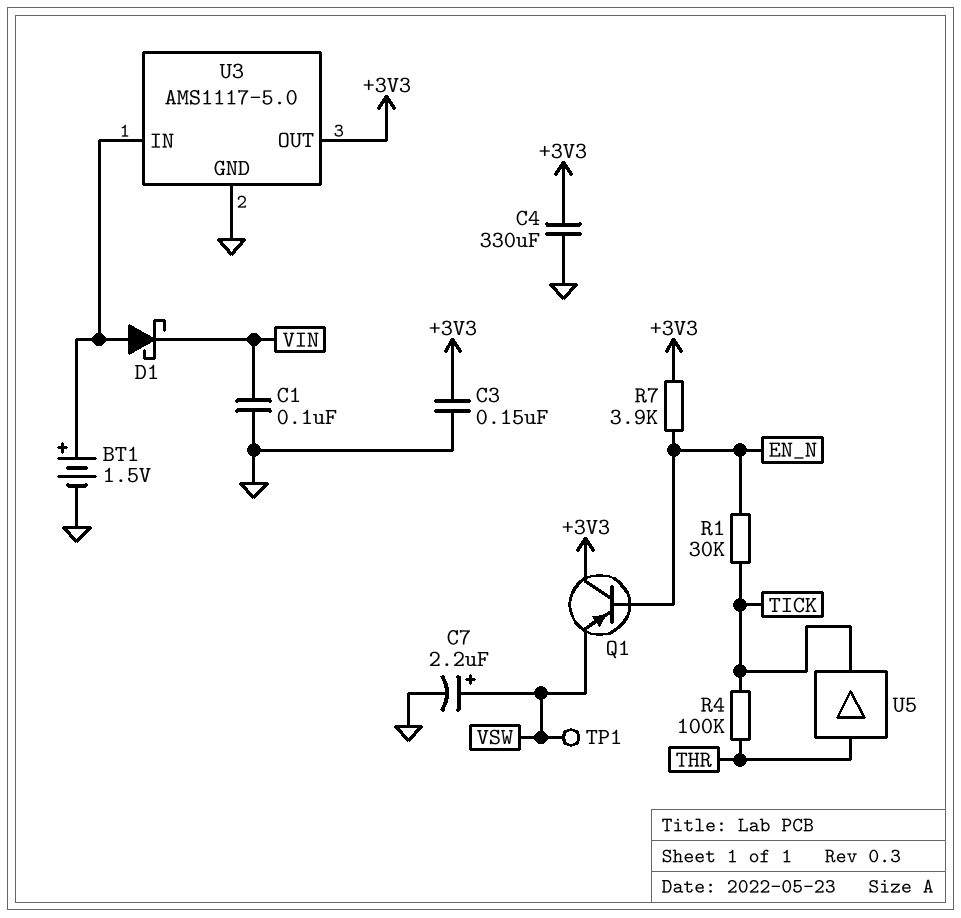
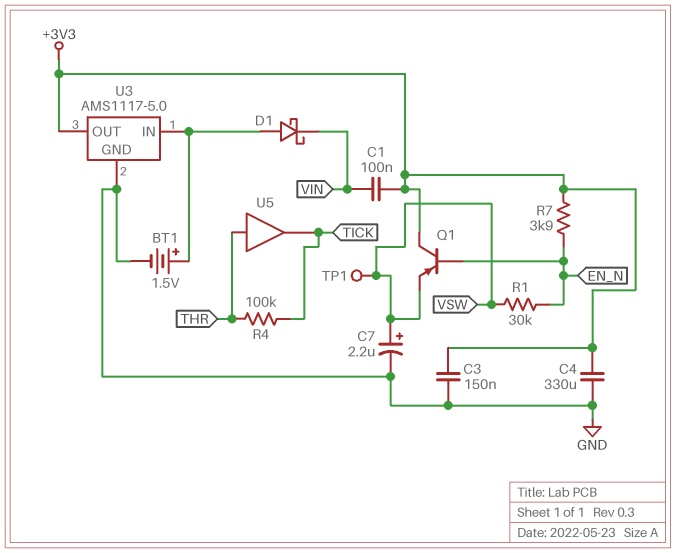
C1: 100nF (GND, VIN) -> 100nF (+3V3, VIN)
R1: 30k (EN_N, TICK) -> 30k (EN_N, VSW)

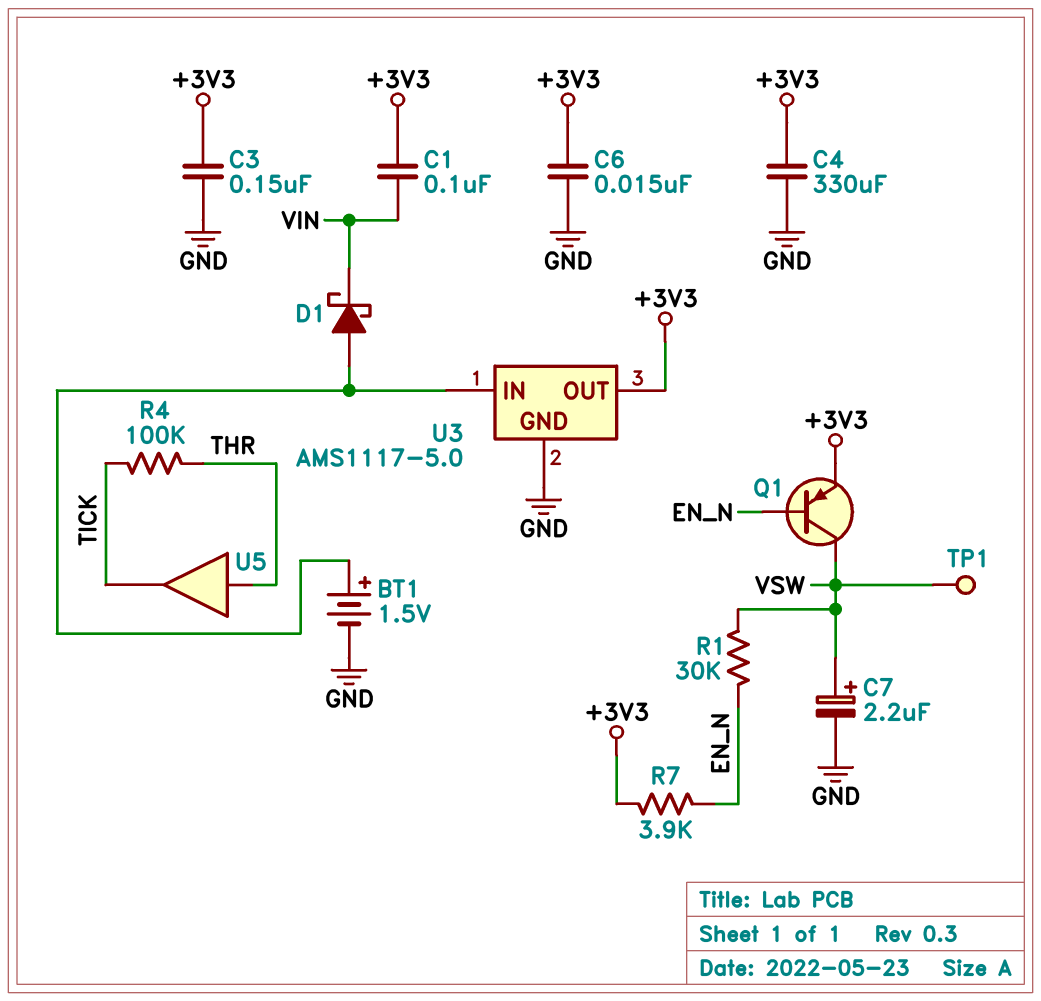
C6: none -> 15nF (+3V3, GND)
Q1: PNP (B EN_N, C +3V3, E VSW) -> PNP (B EN_N, C VSW, E +3V3)

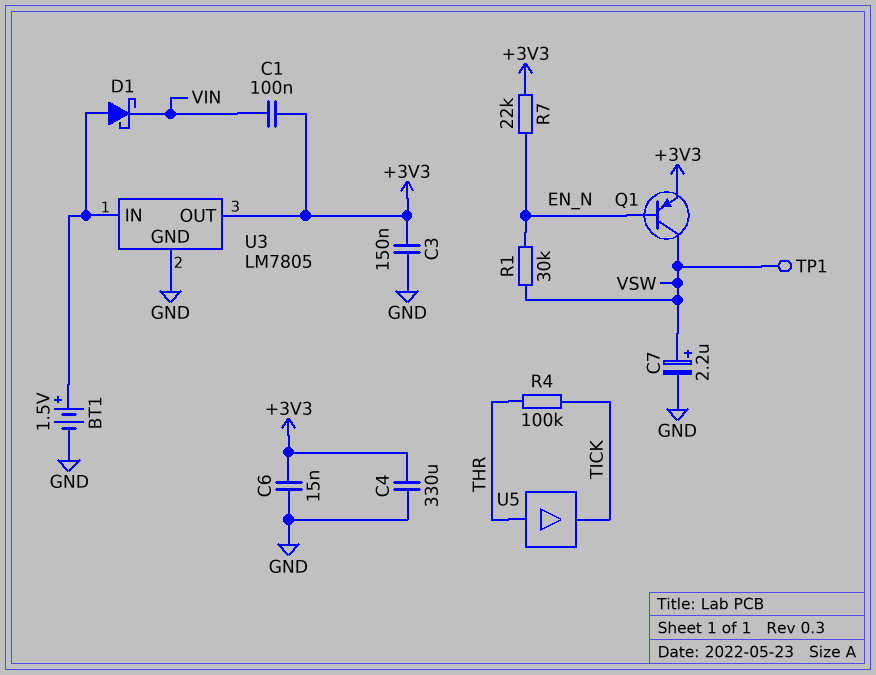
R7: 3.9k (+3V3, EN_N) -> 22k (+3V3, EN_N)
U3: AMS1117-5.0 -> LM7805

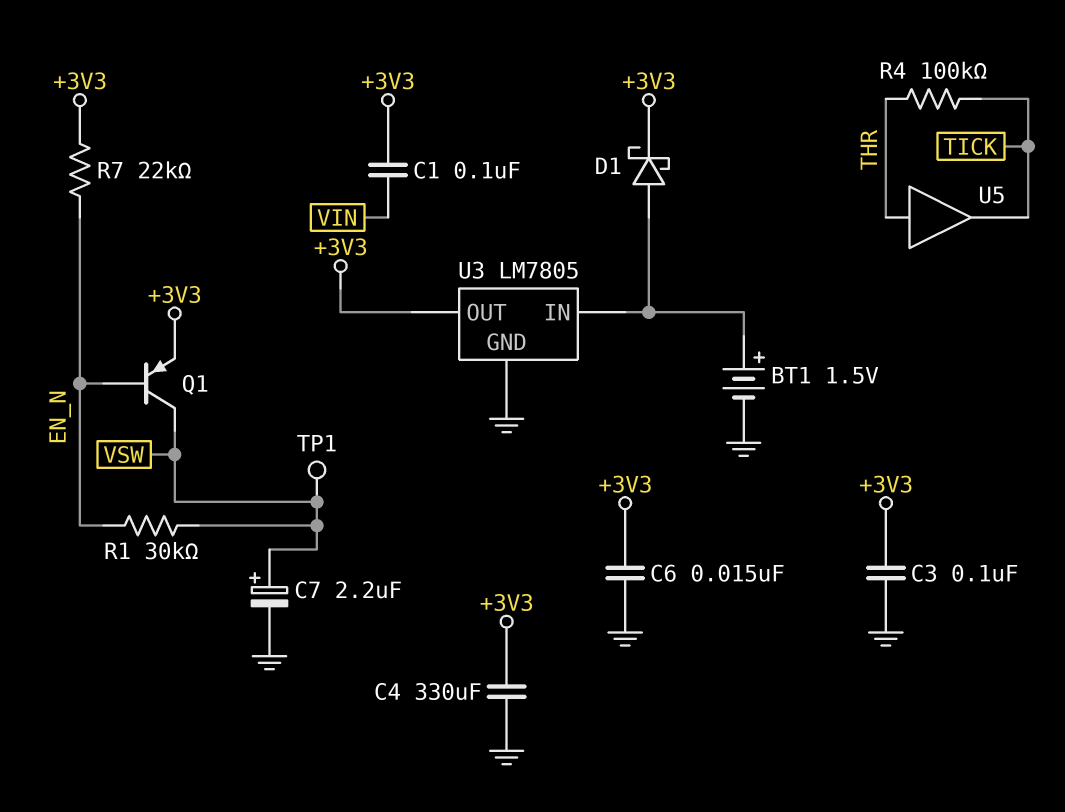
C3: 150nF (+3V3, GND) -> 100nF (+3V3, GND)
D1: schottky (A U3/IN, K VIN) -> schottky (A U3/IN, K +3V3)

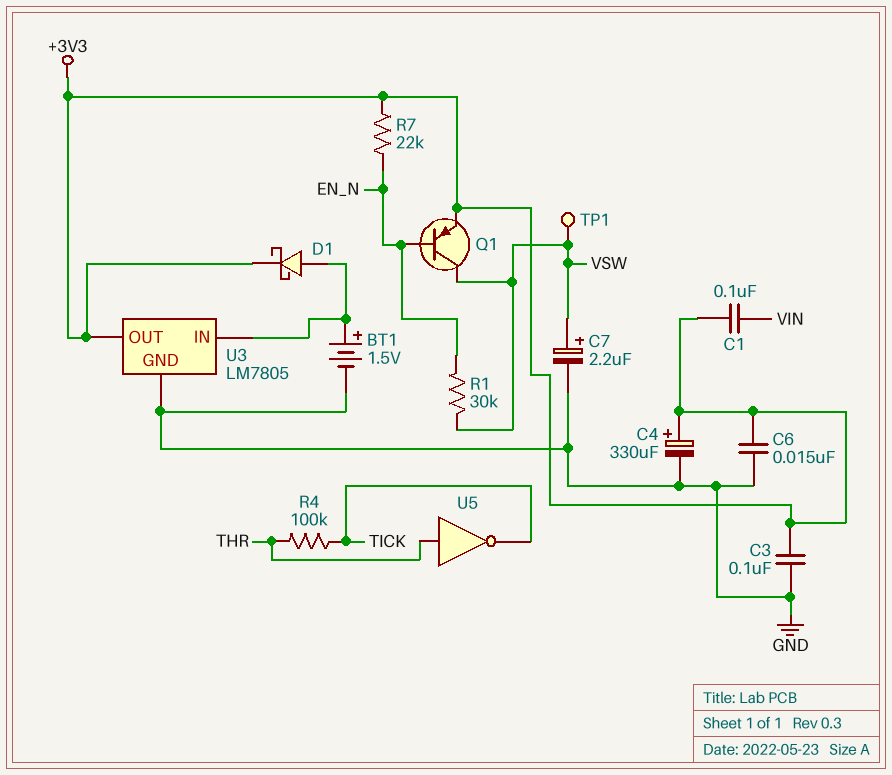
C4: 330uF (+3V3, GND) -> 330uF (plus +3V3, minus GND)
U5: buffer (in THR, out TICK) -> NOT (in THR, out TICK)

